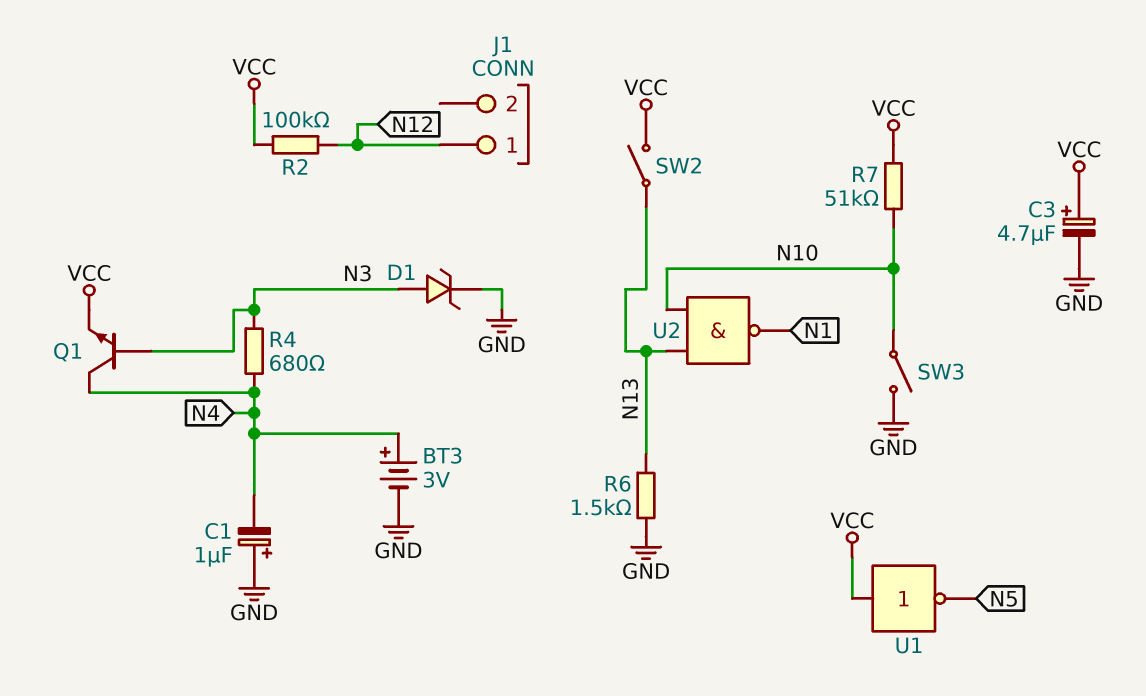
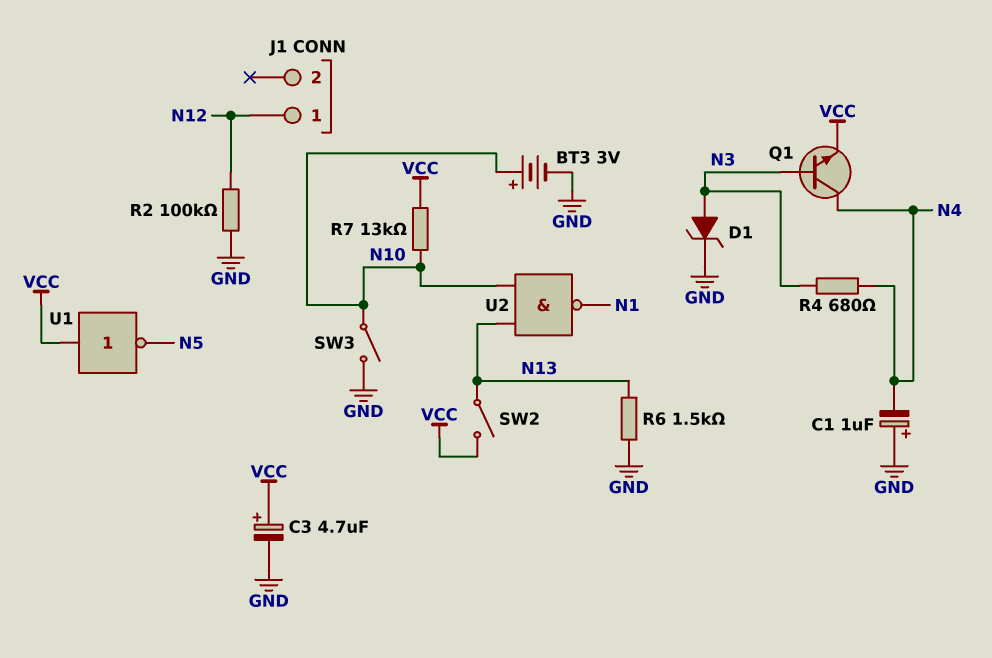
BT3: 3V (plus N4, minus GND) -> 3V (plus N10, minus GND)
R2: 100k (N12, VCC) -> 100k (GND, N12)
R7: 51k (N10, VCC) -> 13k (N10, VCC)

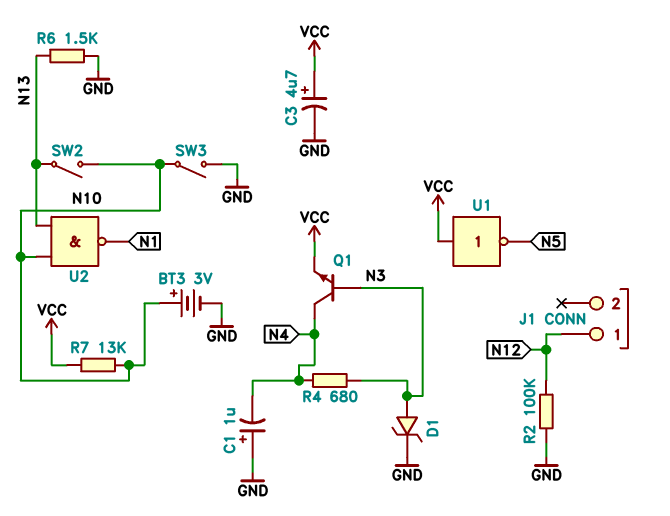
SW2: switch (N13, VCC) -> switch (N10, N13)

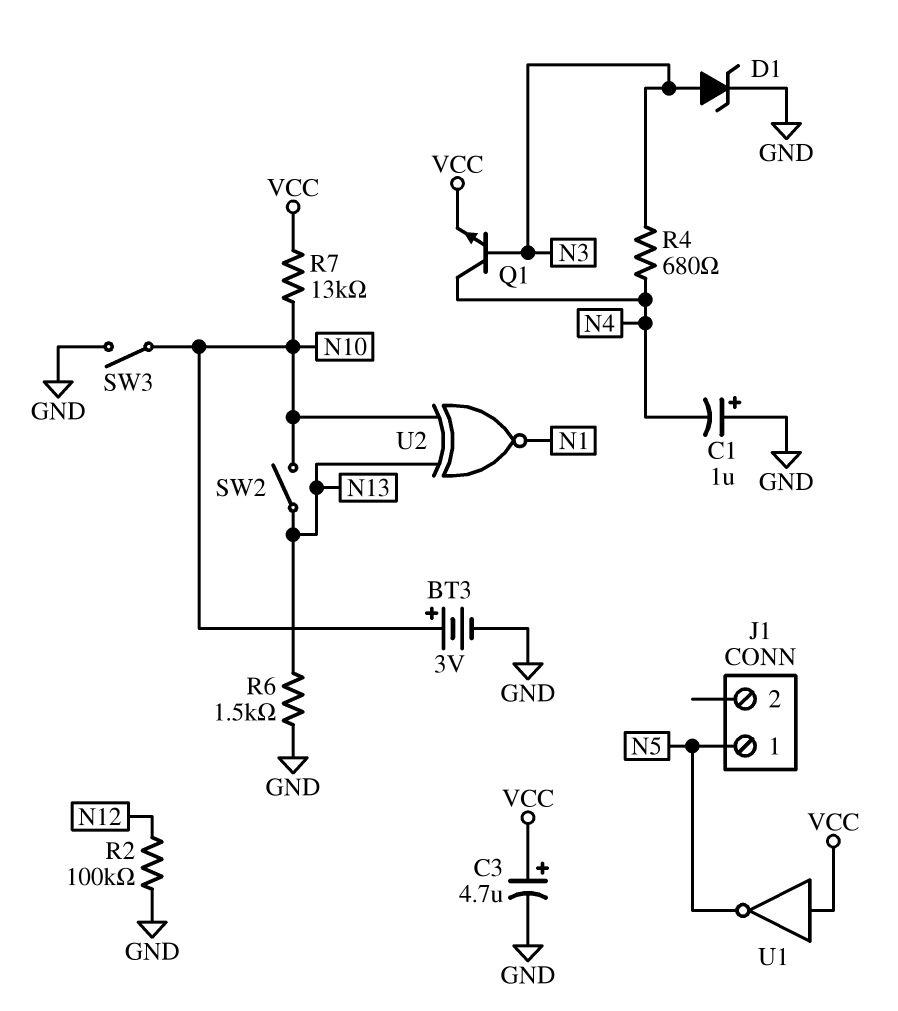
J1 pin 1: N12 -> N5
U2: NAND (in N10, in N13, out N1) -> XNOR (in N10, in N13, out N1)

